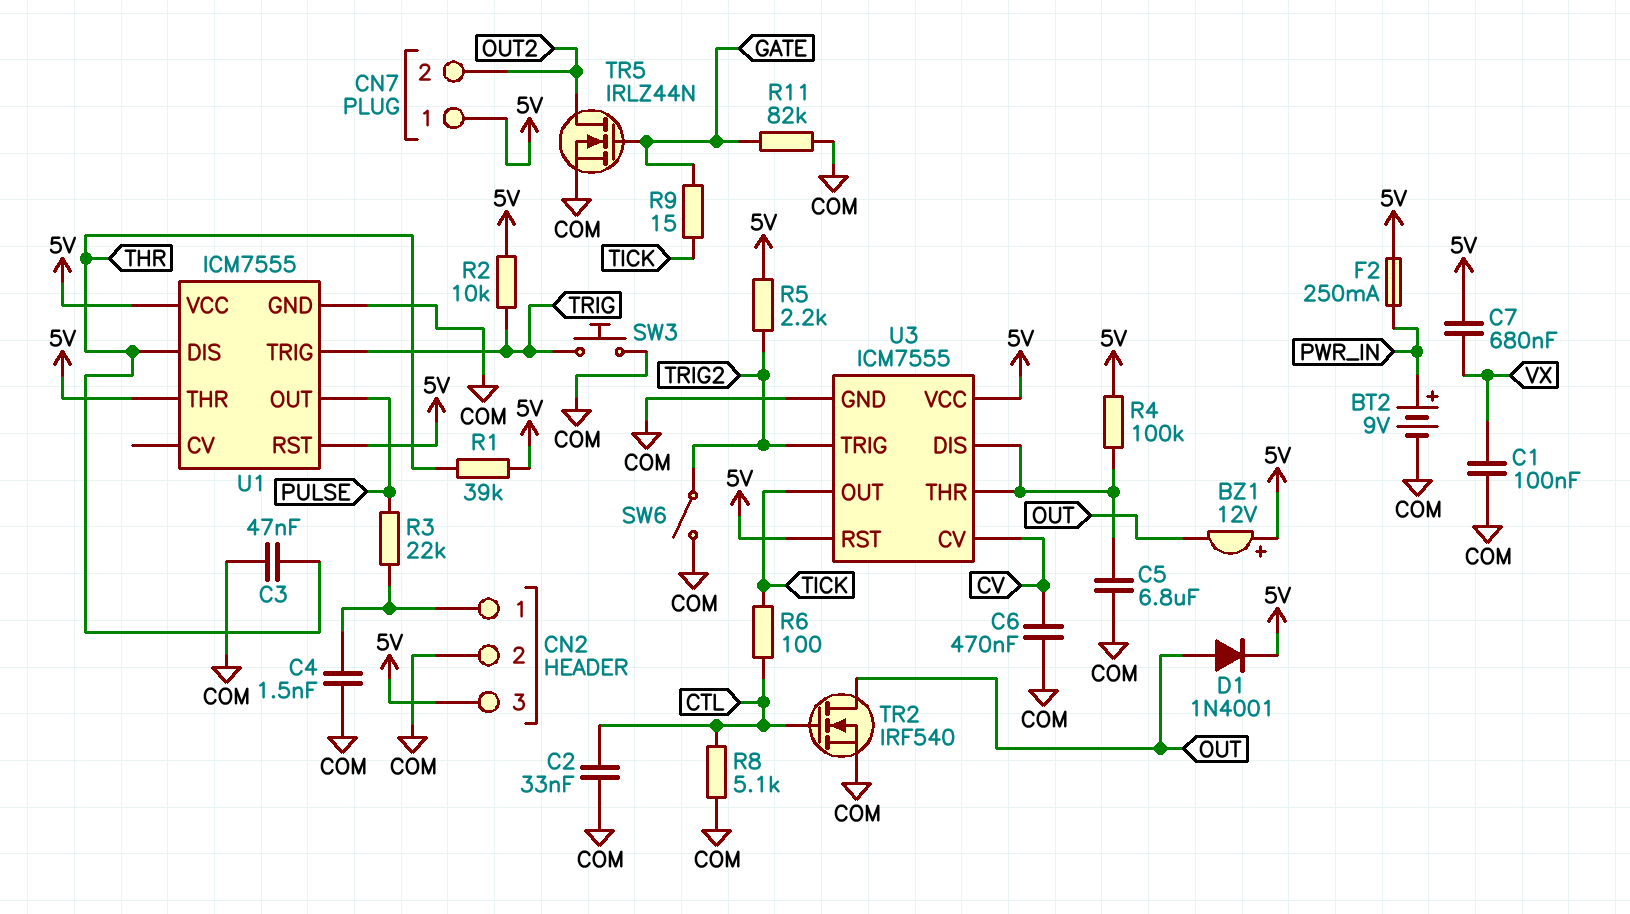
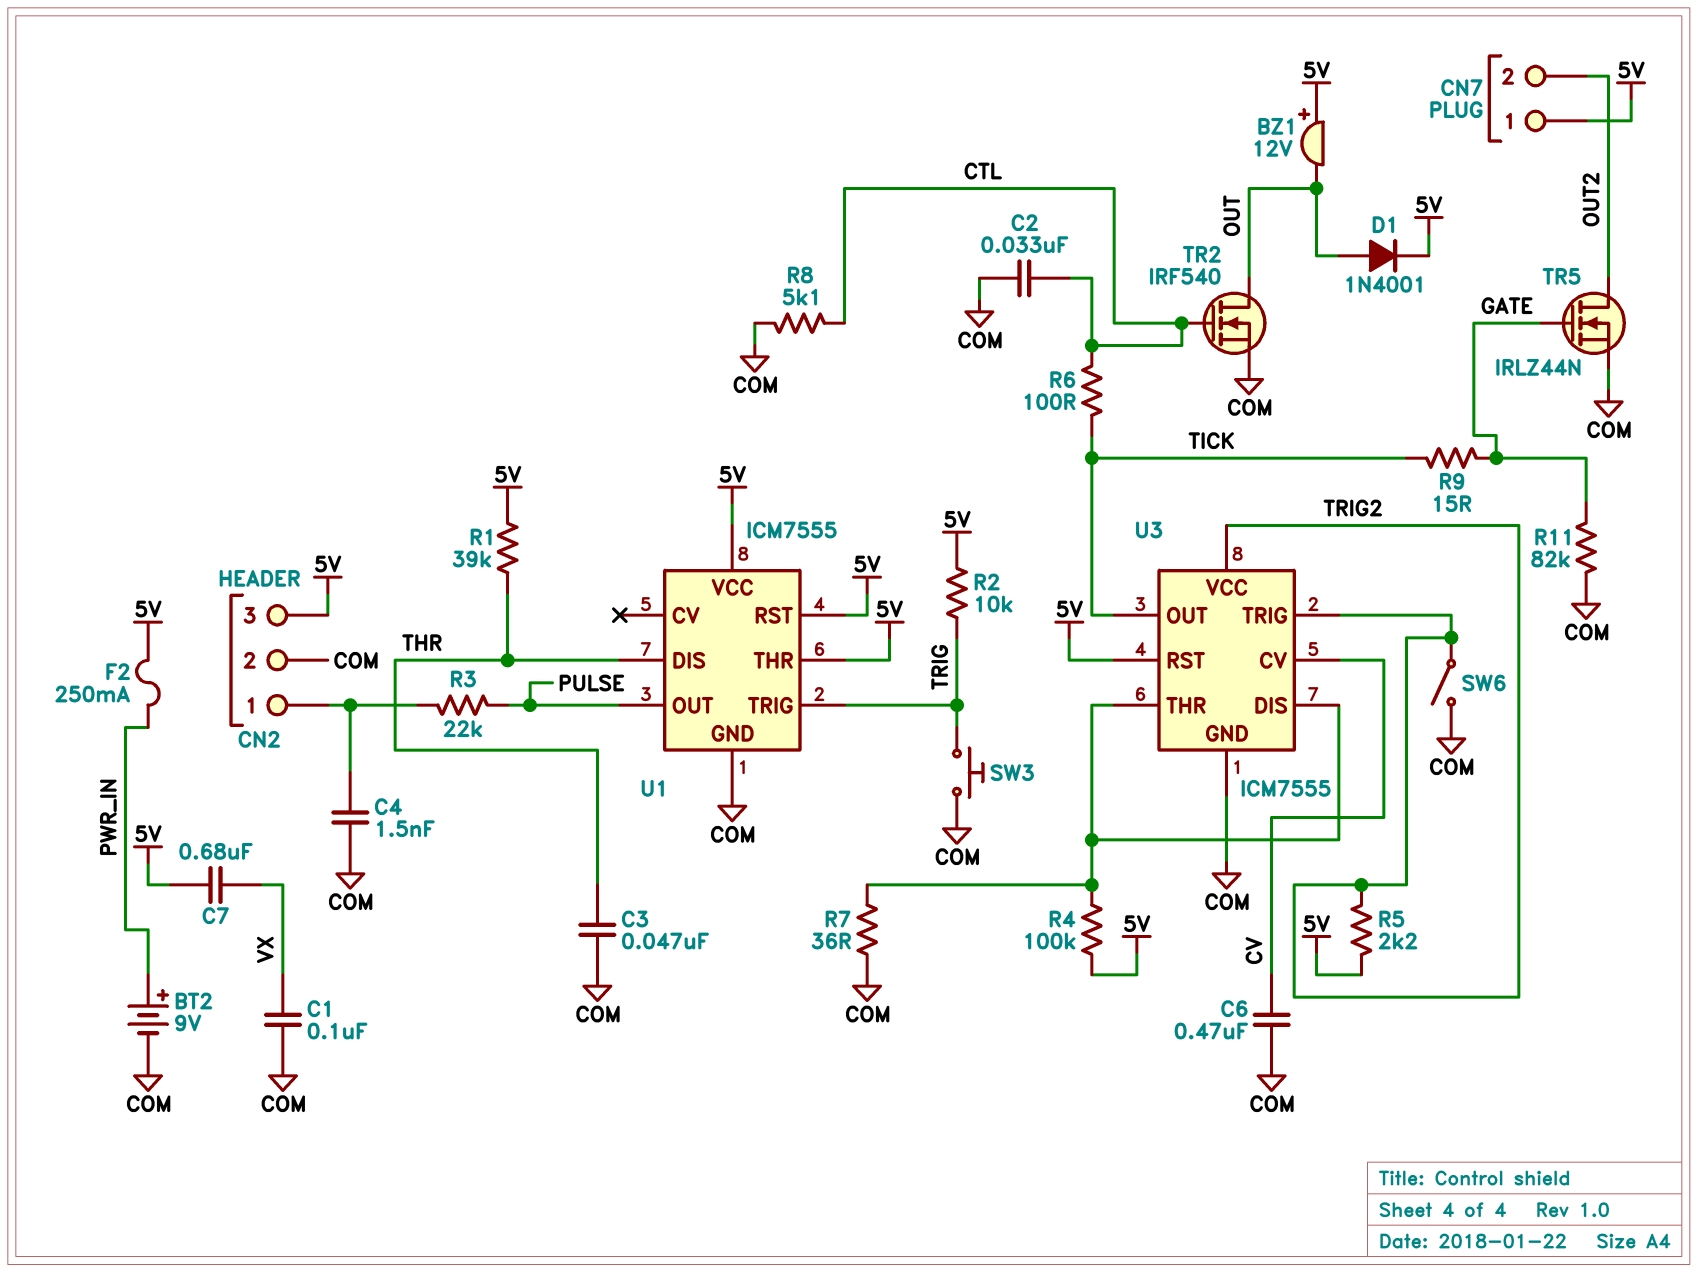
C5: 6.8uF (COM, U3/DIS) -> none
R7: none -> 36 (COM, U3/DIS)
U3 pin VCC: 5V -> TRIG2

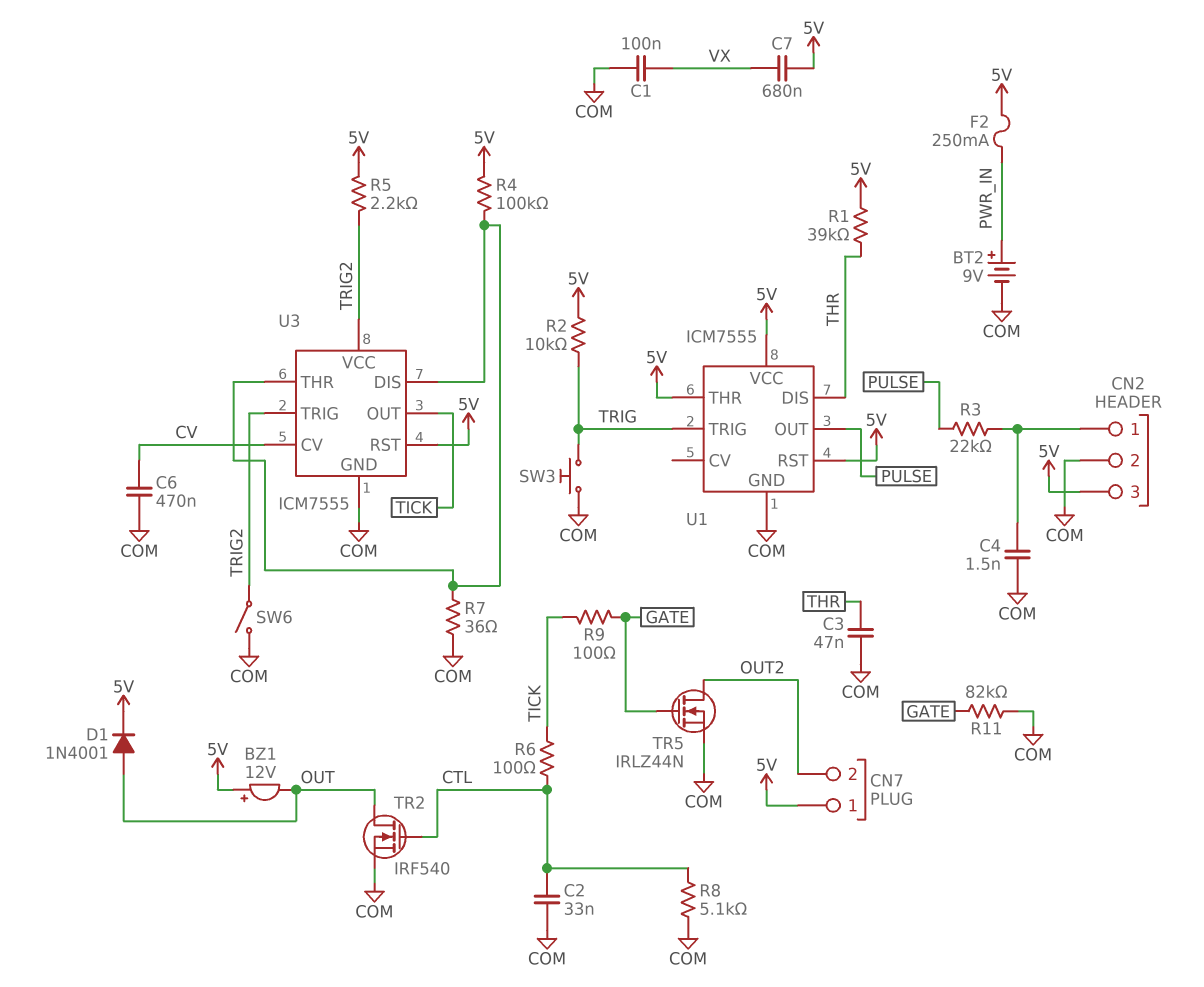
R9: 15 (GATE, TICK) -> 100 (GATE, TICK)

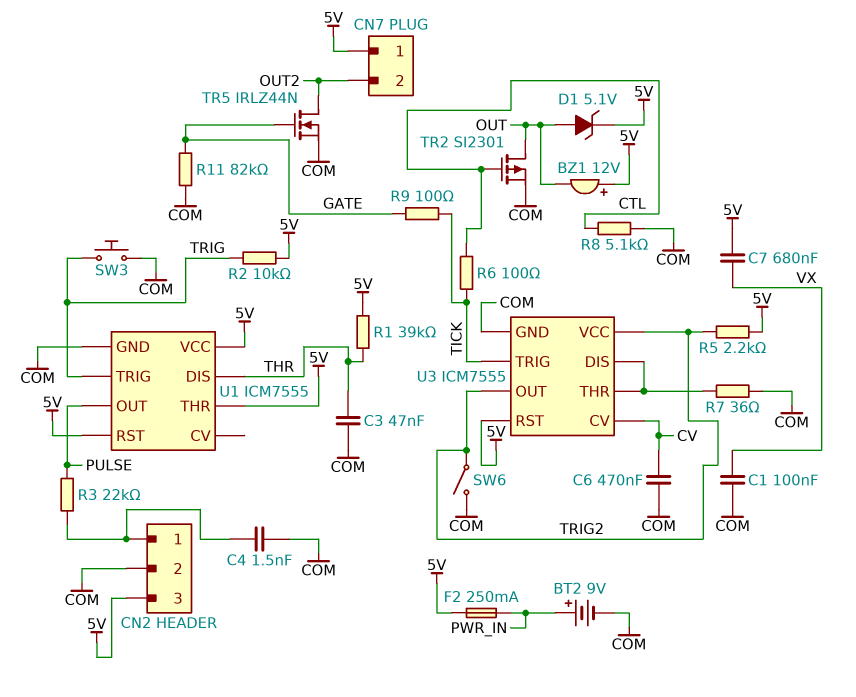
C2: 33nF (COM, CTL) -> none
D1: diode 1N4001 (A OUT, K 5V) -> zener 5.1V (A OUT, K 5V)
R4: 100k (5V, U3/DIS) -> none
TR2: NMOS IRF540 (G CTL, D OUT, S COM) -> PMOS SI2301 (G CTL, D OUT, S COM)
U3 pin OUT: TICK -> TRIG2
U3 pin TRIG: TRIG2 -> TICK

